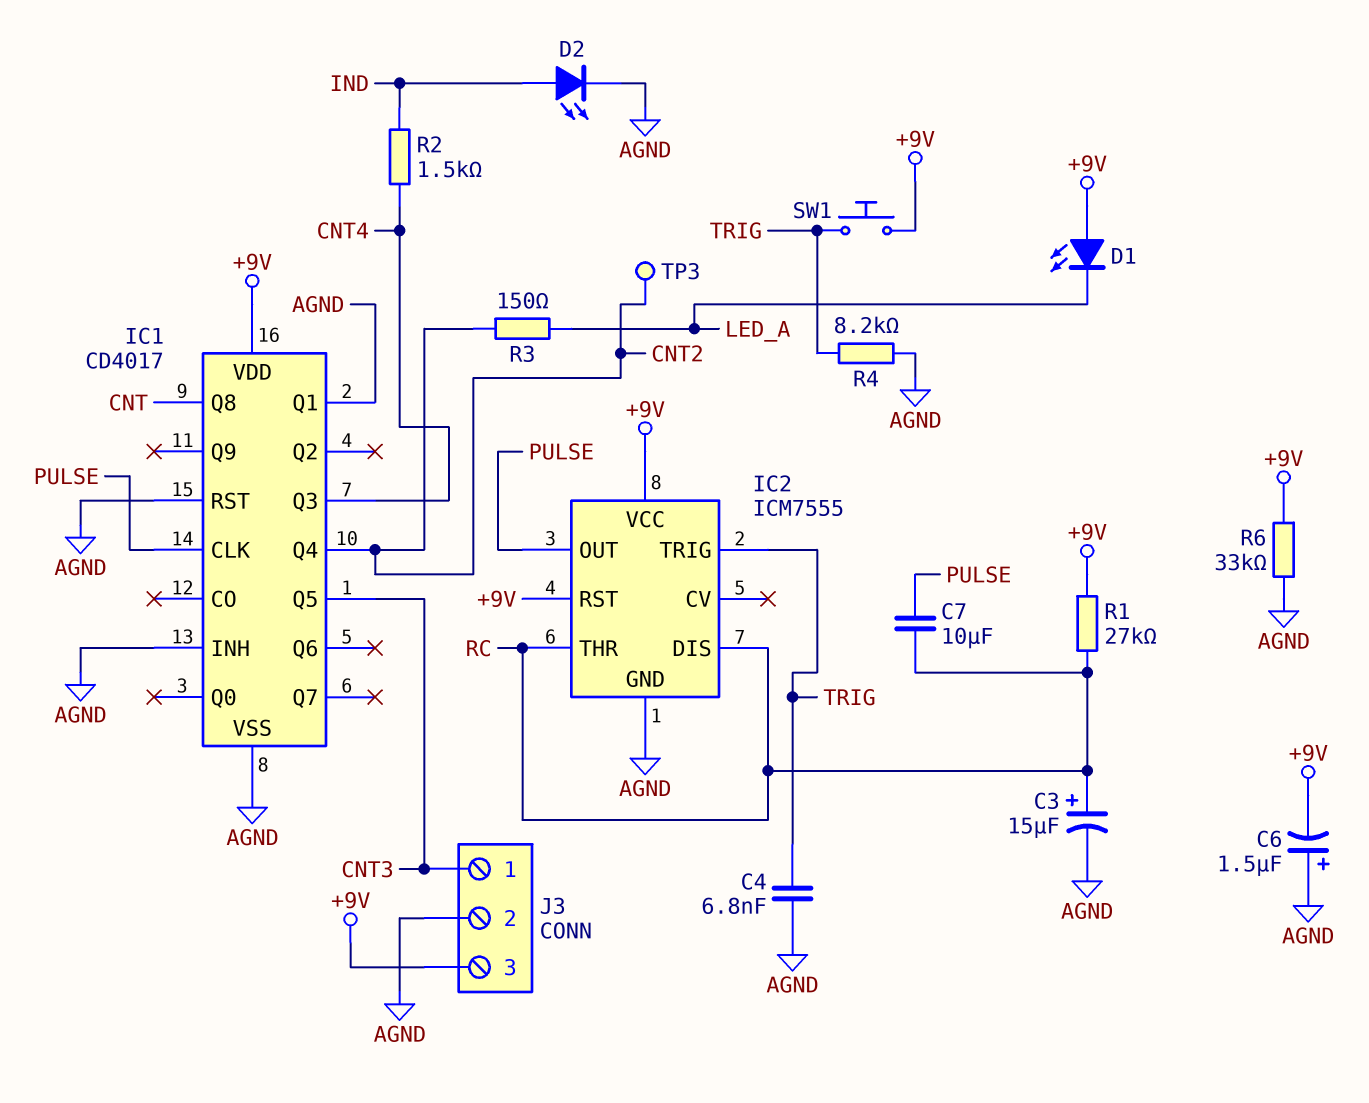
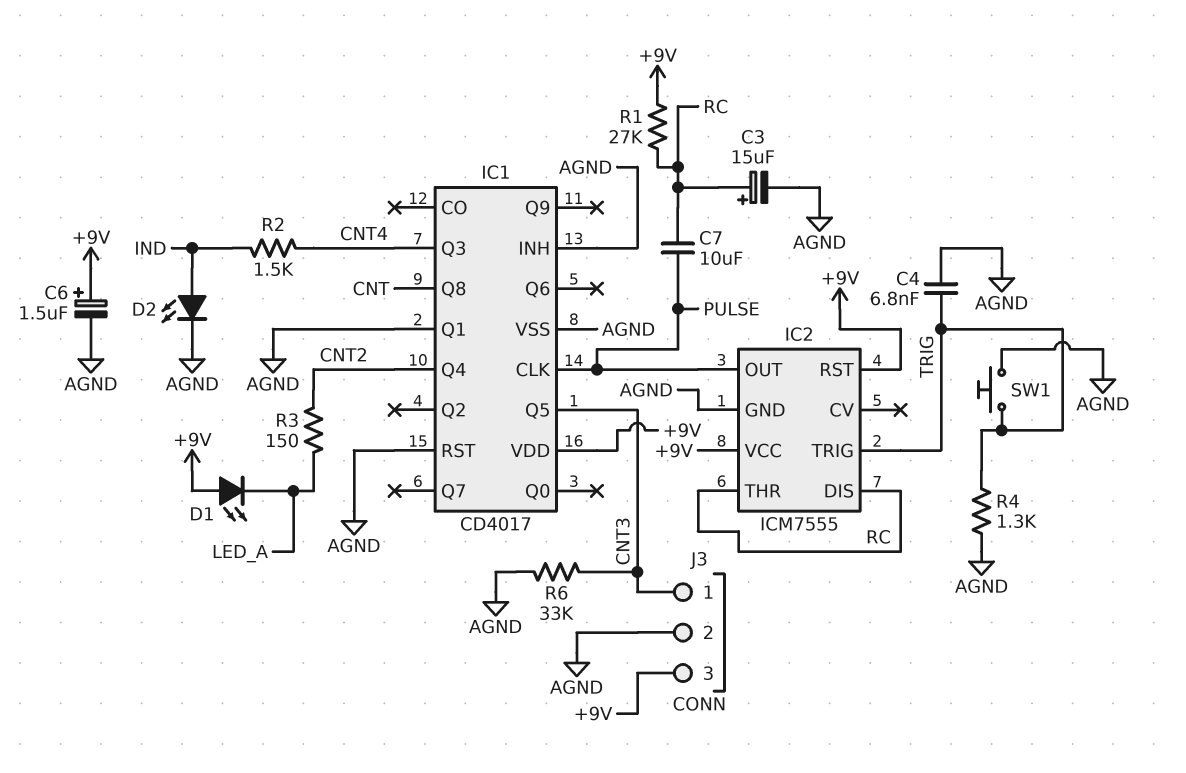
C6: 1.5uF (plus AGND, minus +9V) -> 1.5uF (plus +9V, minus AGND)
R4: 8.2k (AGND, TRIG) -> 1.3k (AGND, TRIG)
R6: 33k (+9V, AGND) -> 33k (AGND, CNT3)
SW1: button (+9V, TRIG) -> button (AGND, TRIG)
TP3: test point (CNT2) -> none

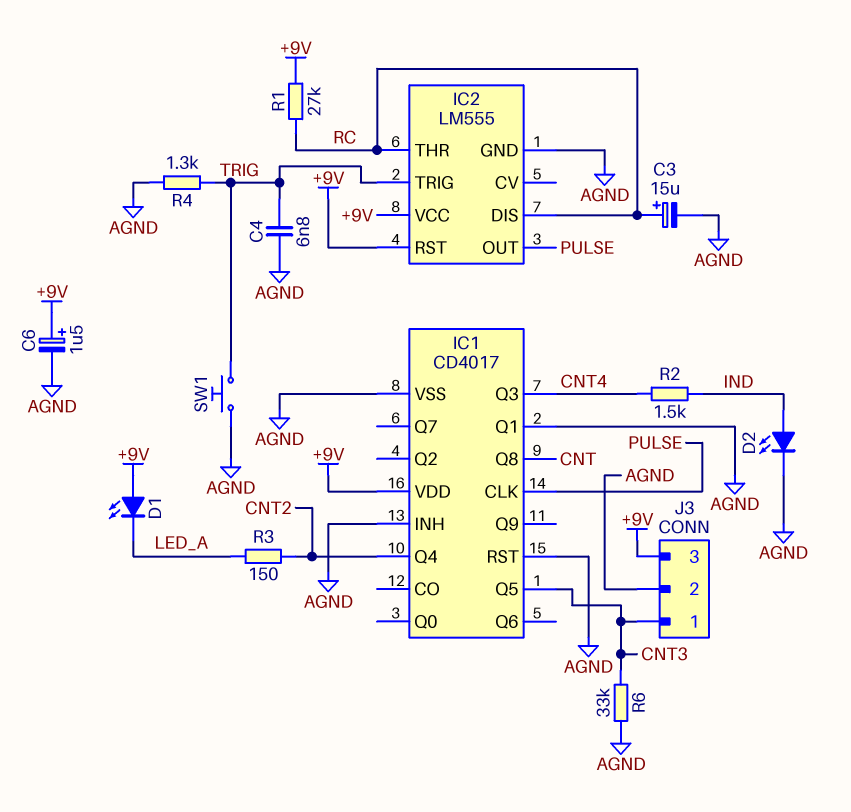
C7: 10uF (PULSE, RC) -> none
IC2: ICM7555 -> LM555

